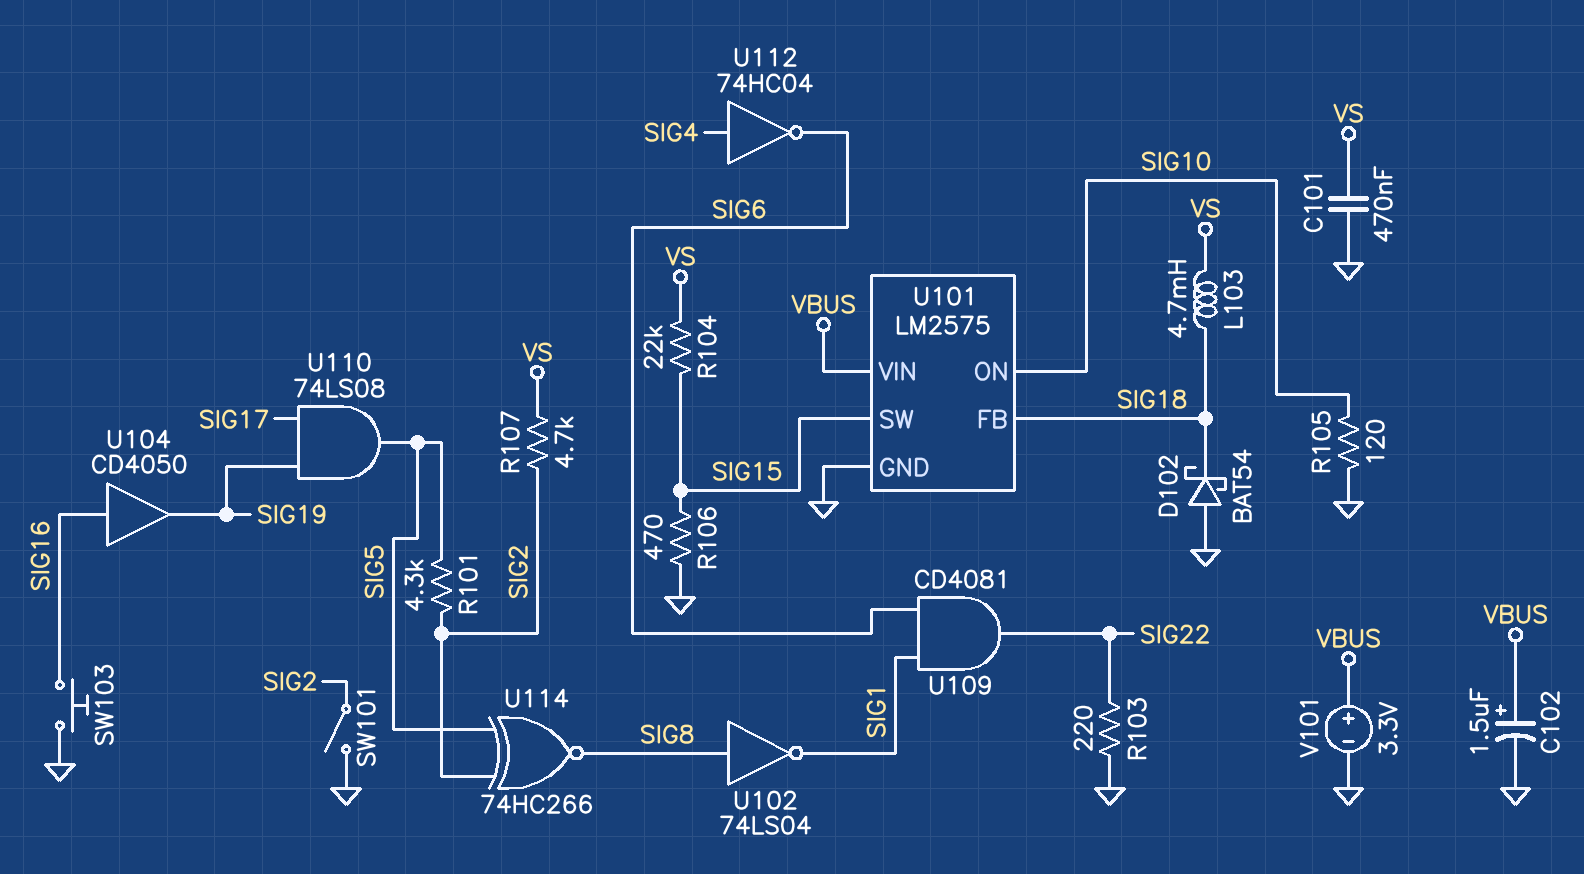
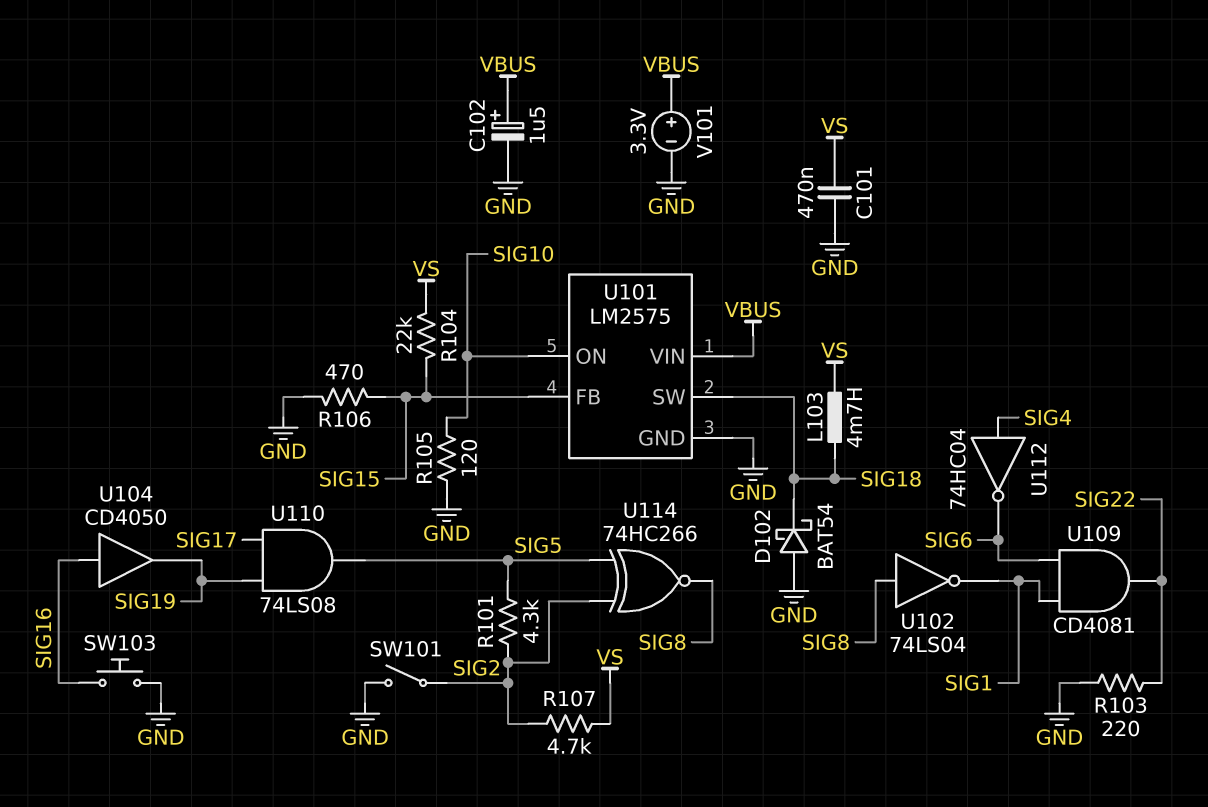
U101 pin FB: SIG18 -> SIG15
U101 pin SW: SIG15 -> SIG18

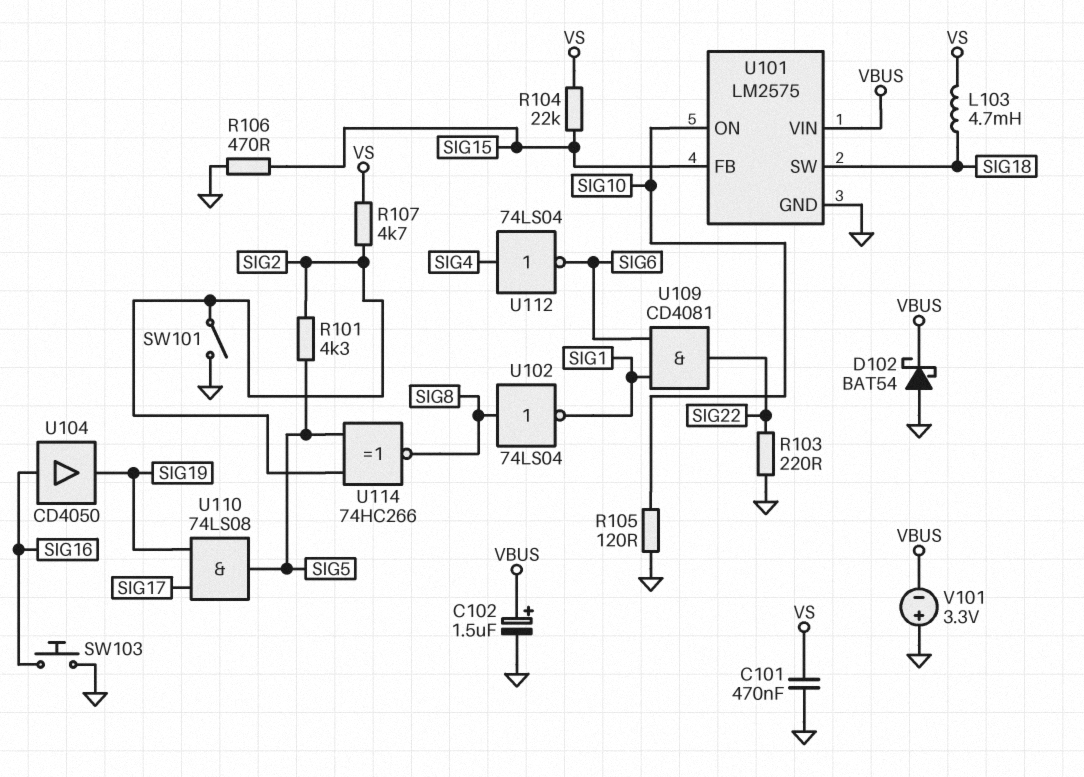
D102: schottky BAT54 (A GND, K SIG18) -> schottky BAT54 (A GND, K VBUS)
U112: NOT 74HC04 (in SIG4, out SIG6) -> NOT 74LS04 (in SIG4, out SIG6)
V101: 3.3V (plus VBUS, minus GND) -> 3.3V (plus GND, minus VBUS)

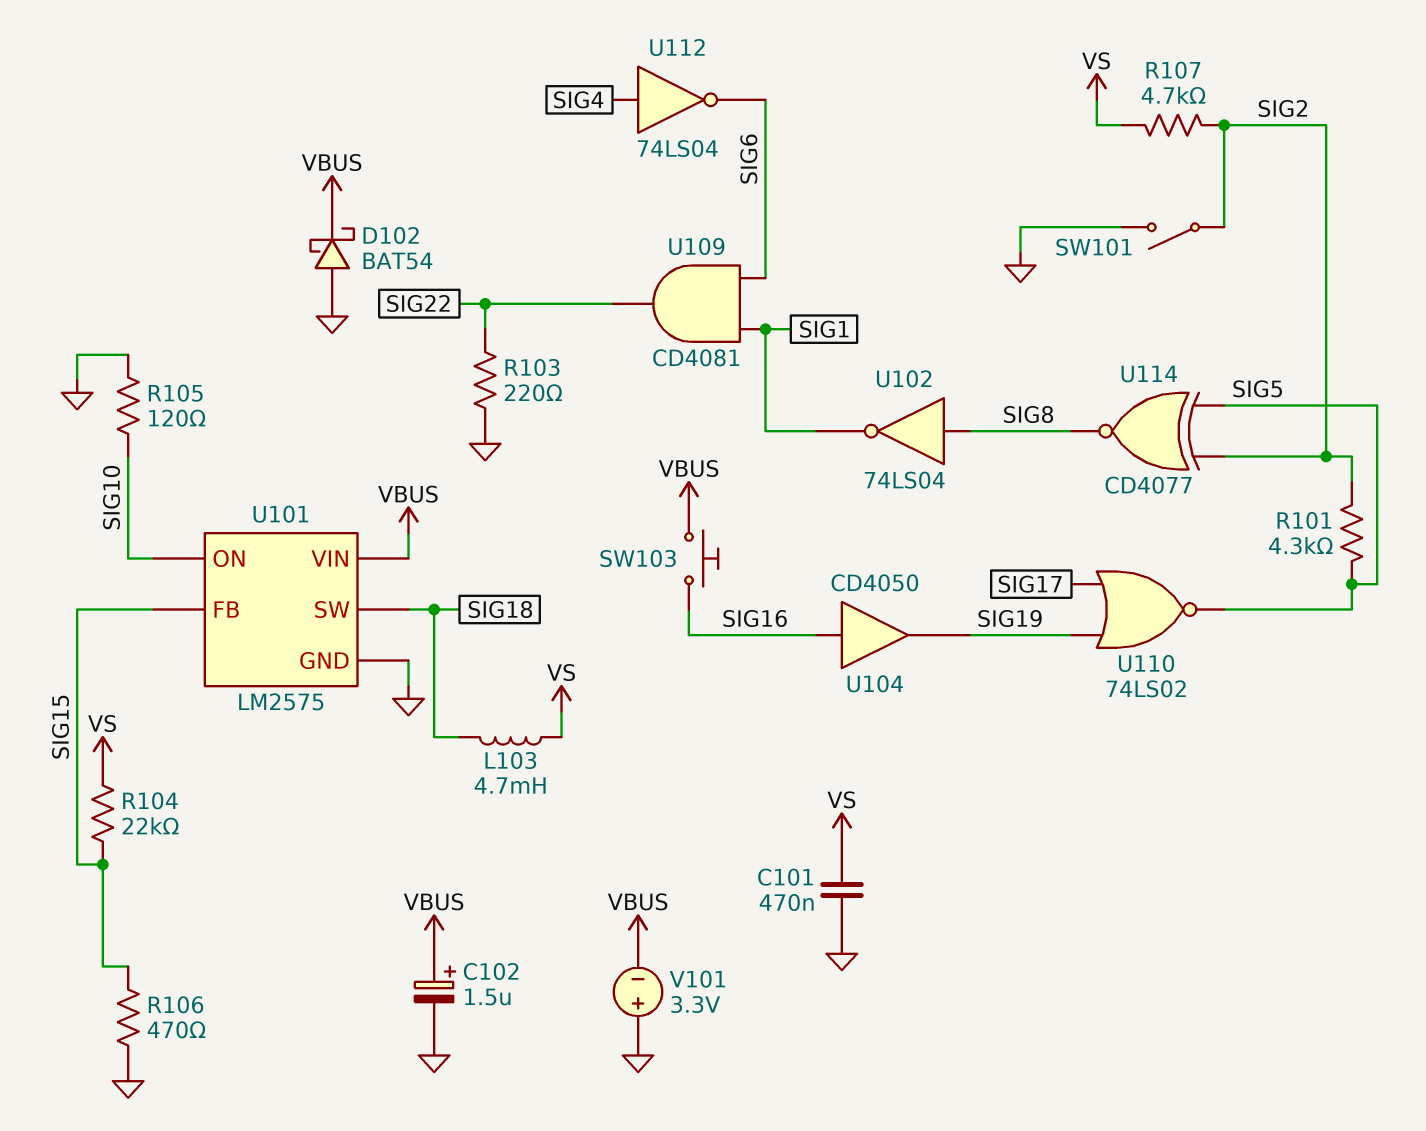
SW103: button (GND, SIG16) -> button (SIG16, VBUS)
U110: AND 74LS08 (in SIG17, in SIG19, out SIG5) -> NOR 74LS02 (in SIG17, in SIG19, out SIG5)
U114: XNOR 74HC266 (in SIG2, in SIG5, out SIG8) -> XNOR CD4077 (in SIG2, in SIG5, out SIG8)

